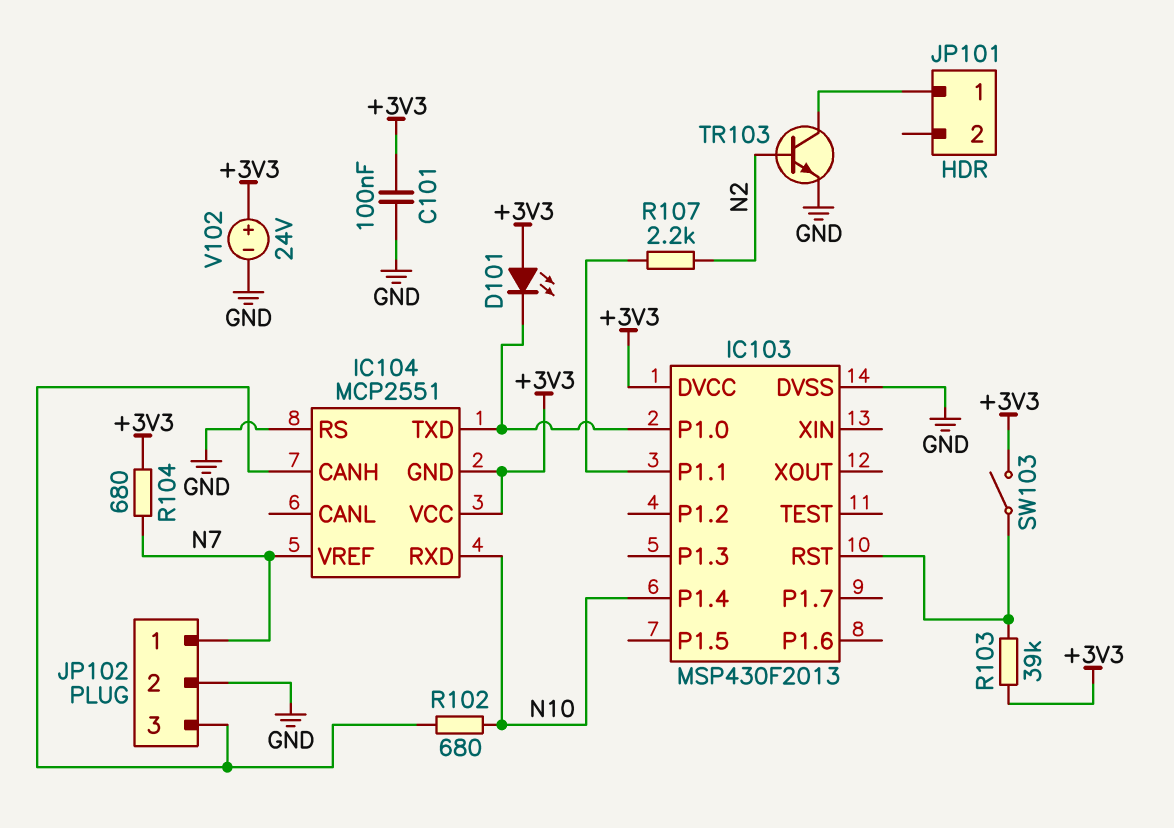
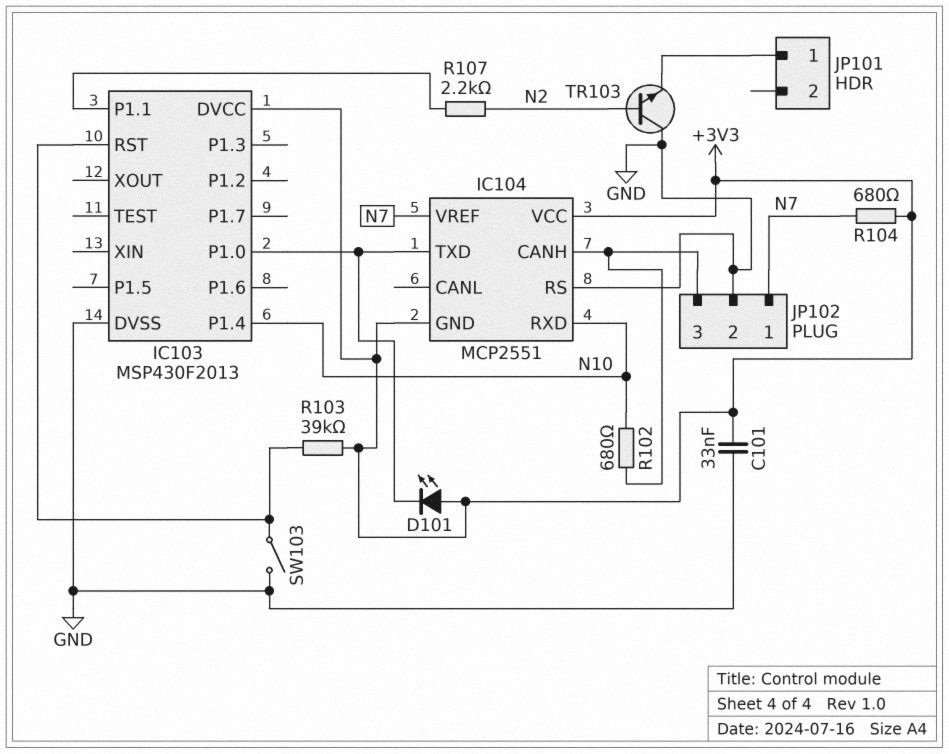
C101: 100nF (+3V3, GND) -> 33nF (+3V3, GND)
SW103: switch (+3V3, IC103/RST) -> switch (GND, IC103/RST)
TR103: NPN (B N2, C JP101/1, E GND) -> NPN (B N2, C GND, E JP101/1)
V102: 24V (plus +3V3, minus GND) -> none

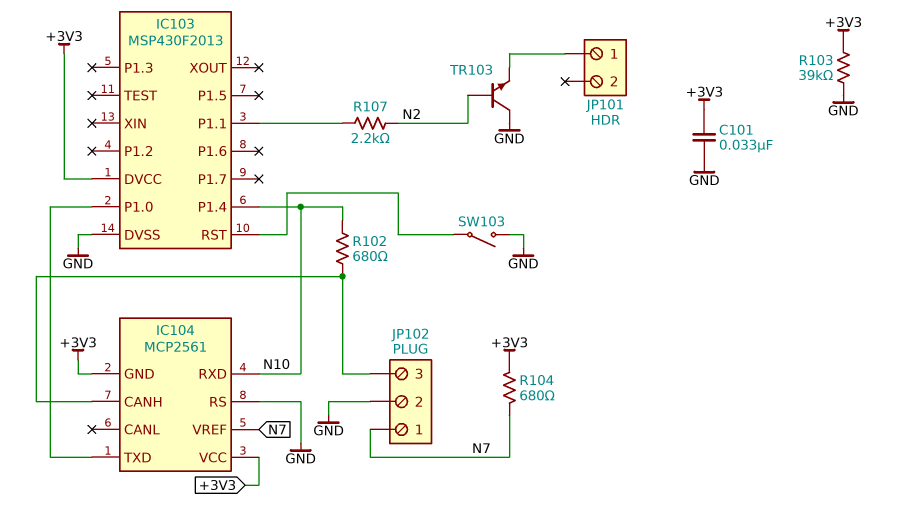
D101: LED (A +3V3, K IC103/P1.0) -> none
IC104: MCP2551 -> MCP2561
R103: 39k (+3V3, IC103/RST) -> 39k (+3V3, GND)

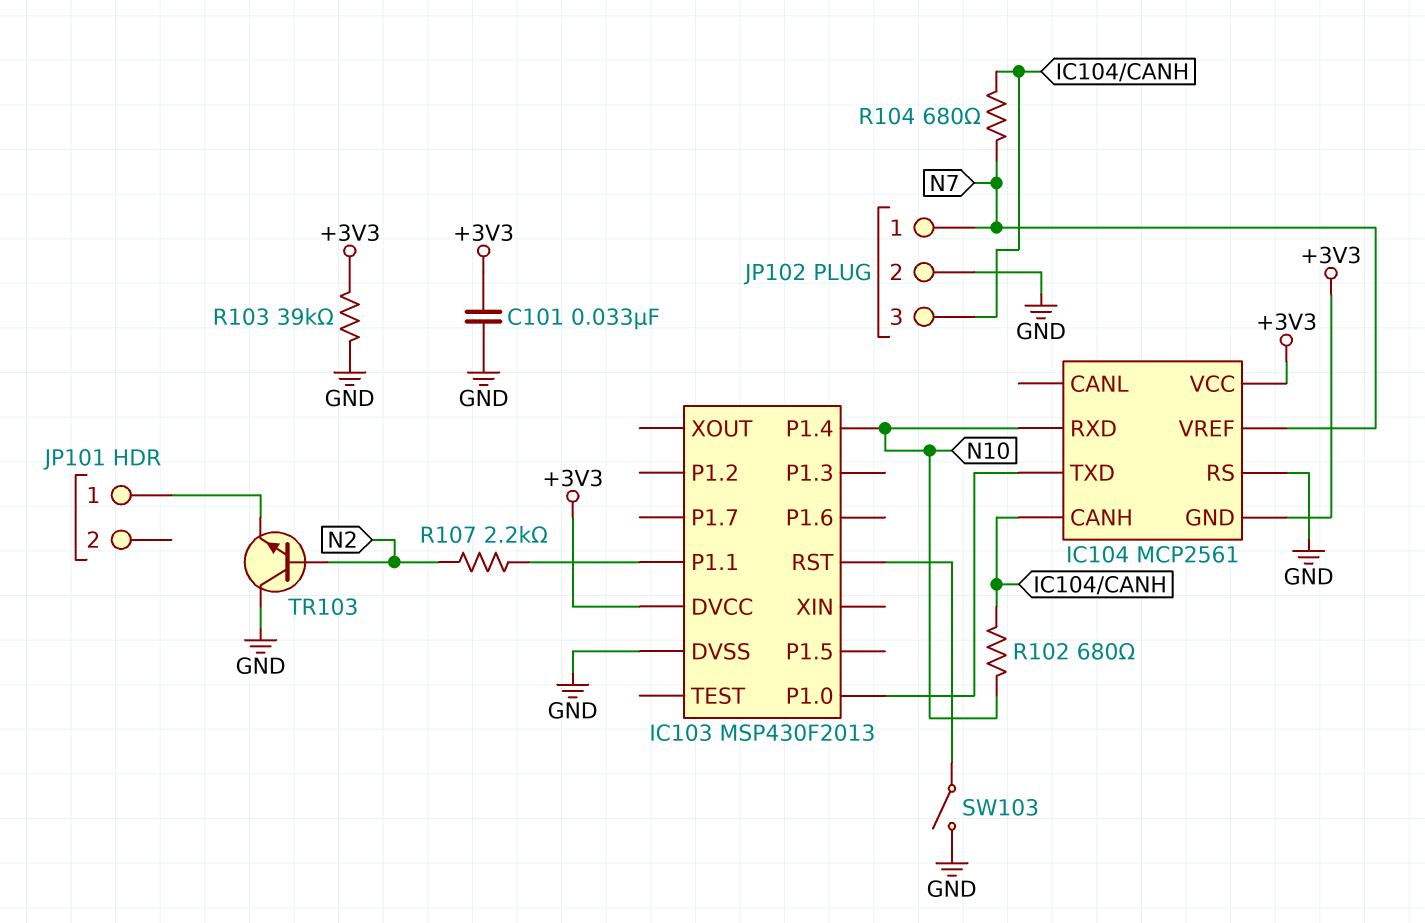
R104: 680 (+3V3, N7) -> 680 (IC104/CANH, N7)

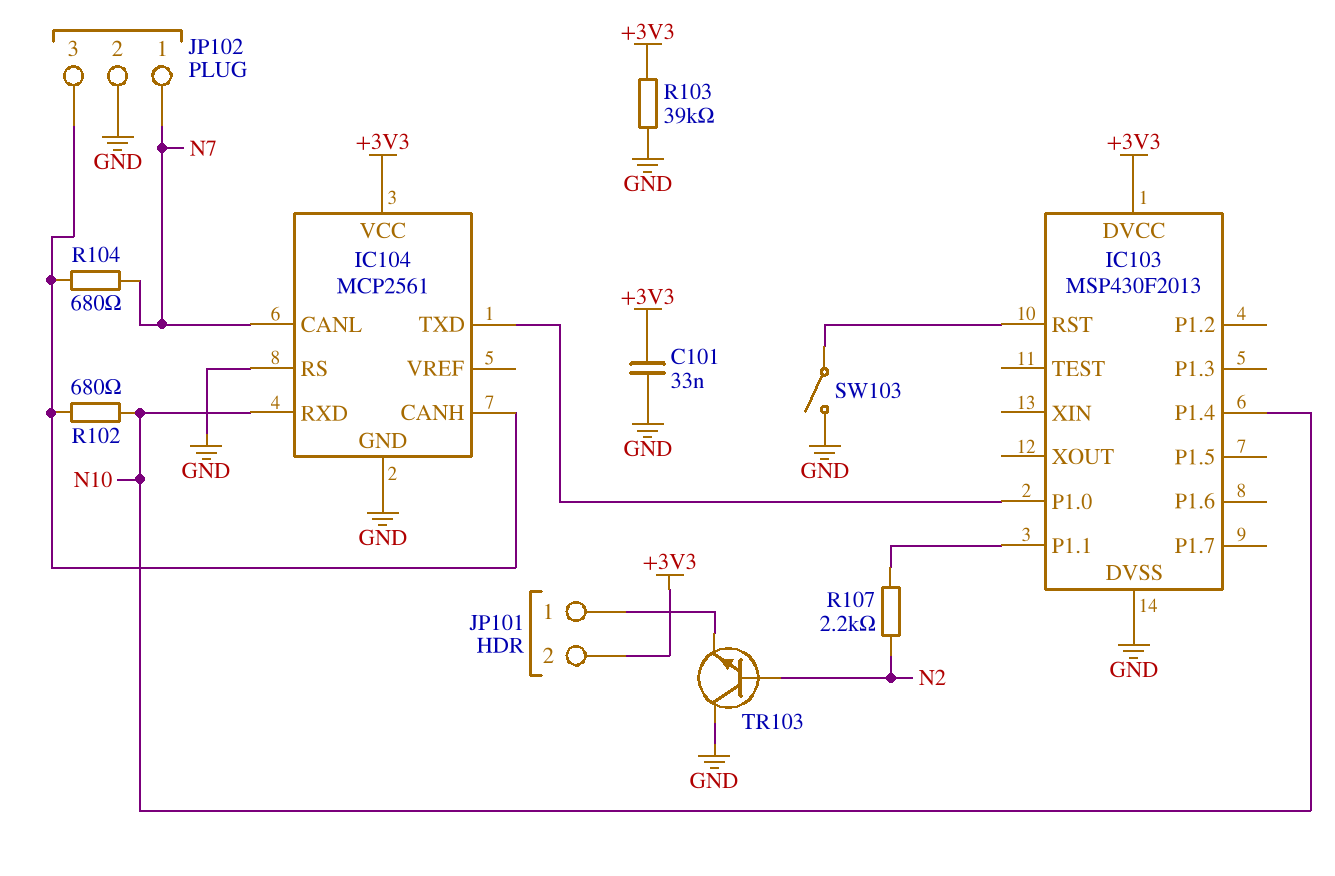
IC104 pin CANL: none -> N7
IC104 pin GND: +3V3 -> GND
IC104 pin VREF: N7 -> none
JP101 pin 2: none -> +3V3

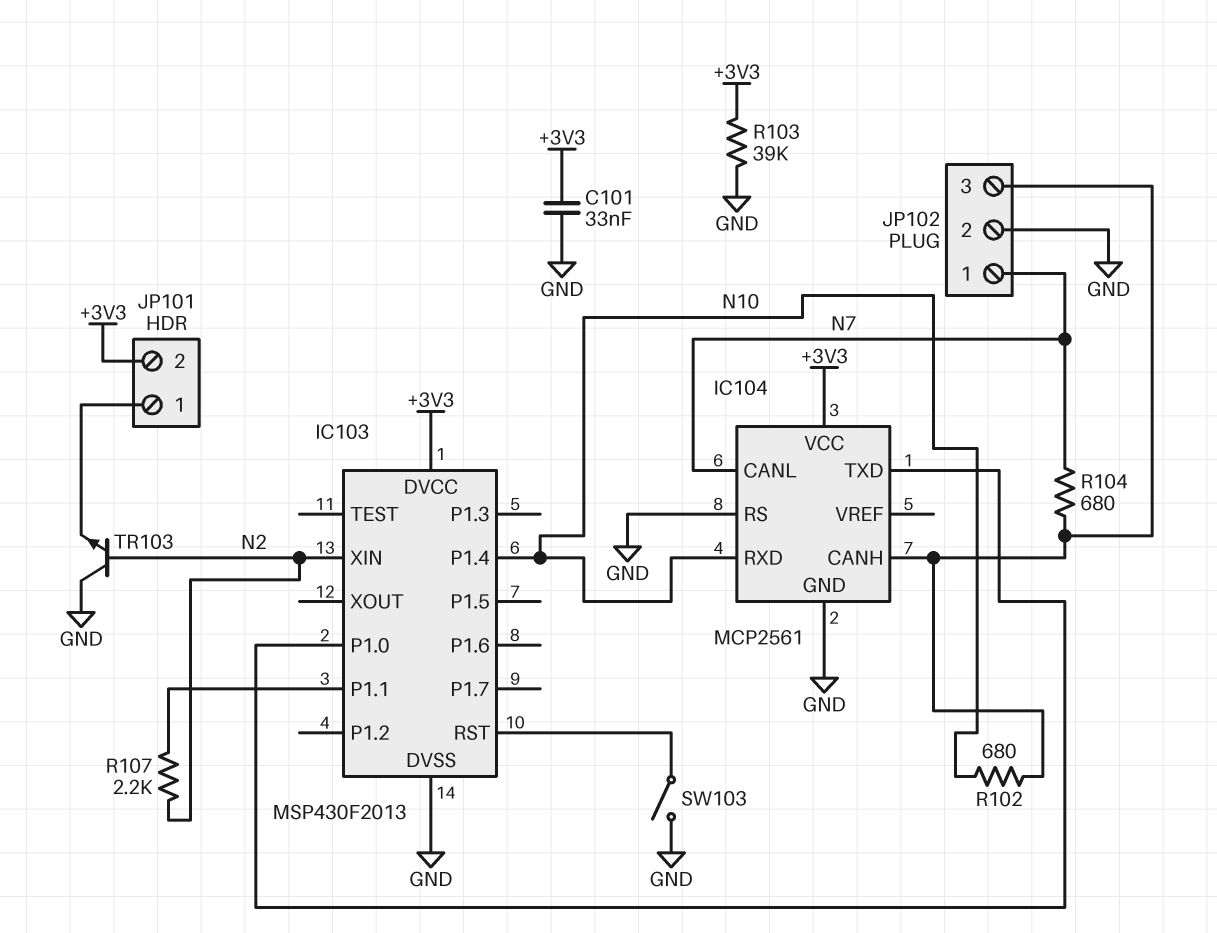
IC103 pin XIN: none -> N2

